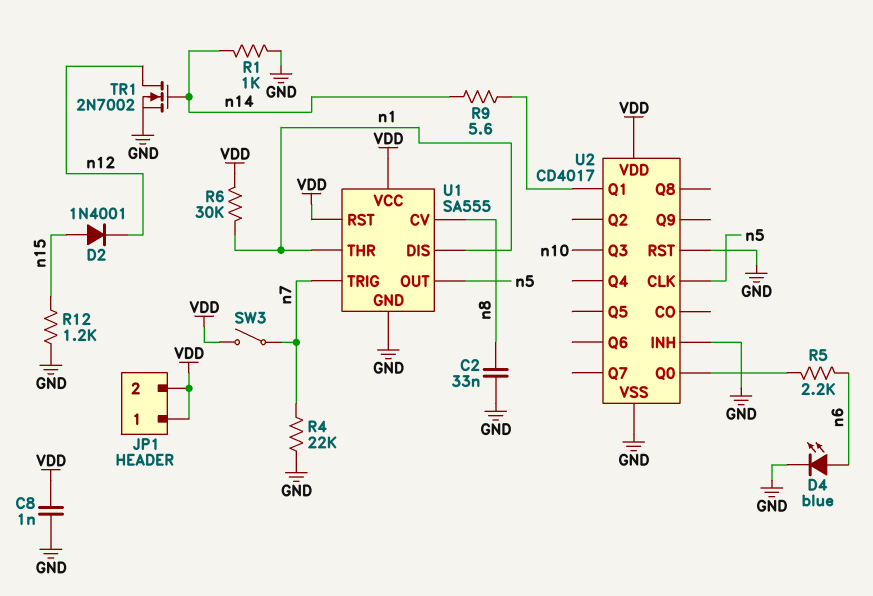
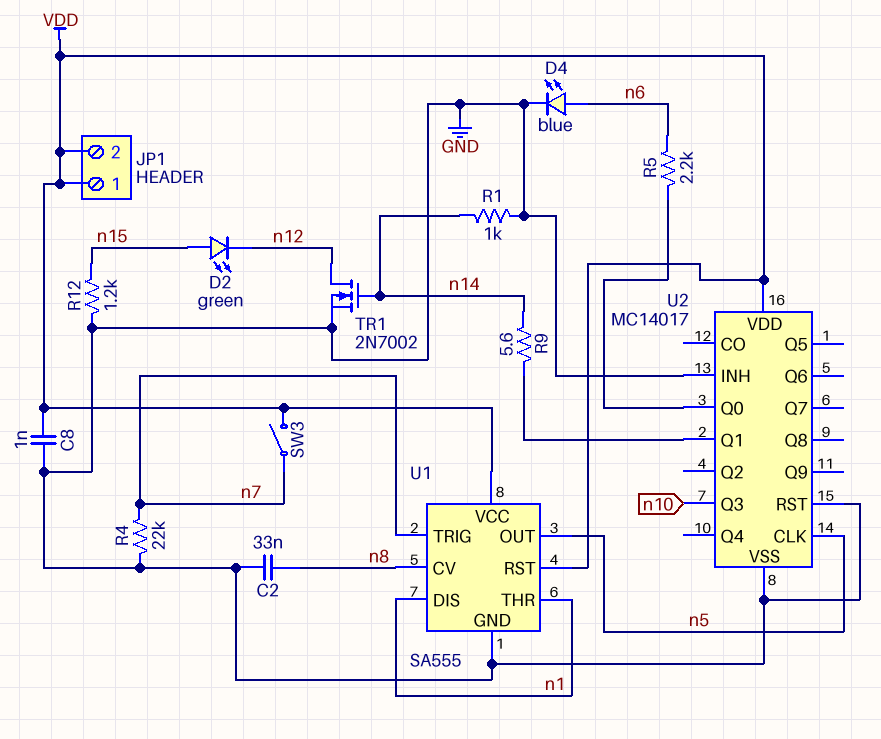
D2: diode 1N4001 (A n15, K n12) -> LED green (A n15, K n12)
R6: 30k (VDD, n1) -> none
U2: CD4017 -> MC14017

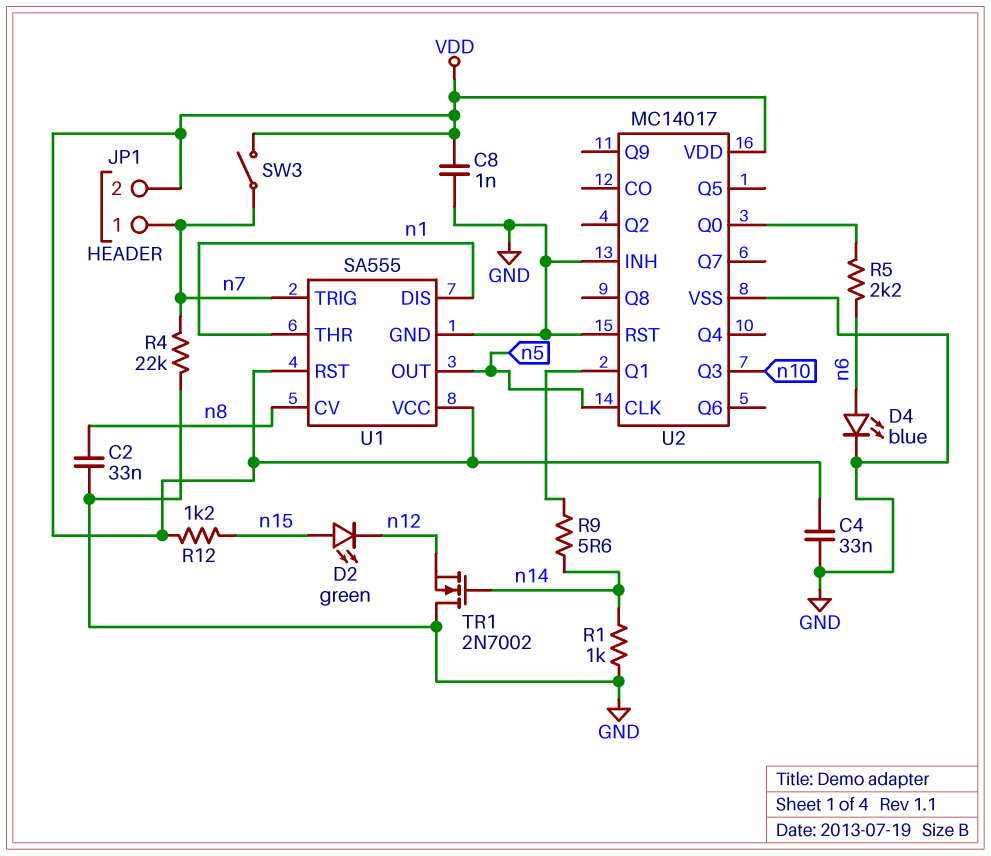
C4: none -> 33nF (GND, VDD)
JP1 pin 1: VDD -> n7
R12: 1.2k (GND, n15) -> 1.2k (VDD, n15)
TR1: NMOS 2N7002 (G n14, D n12, S GND) -> NMOS 2N7002 (G n14, D GND, S n12)

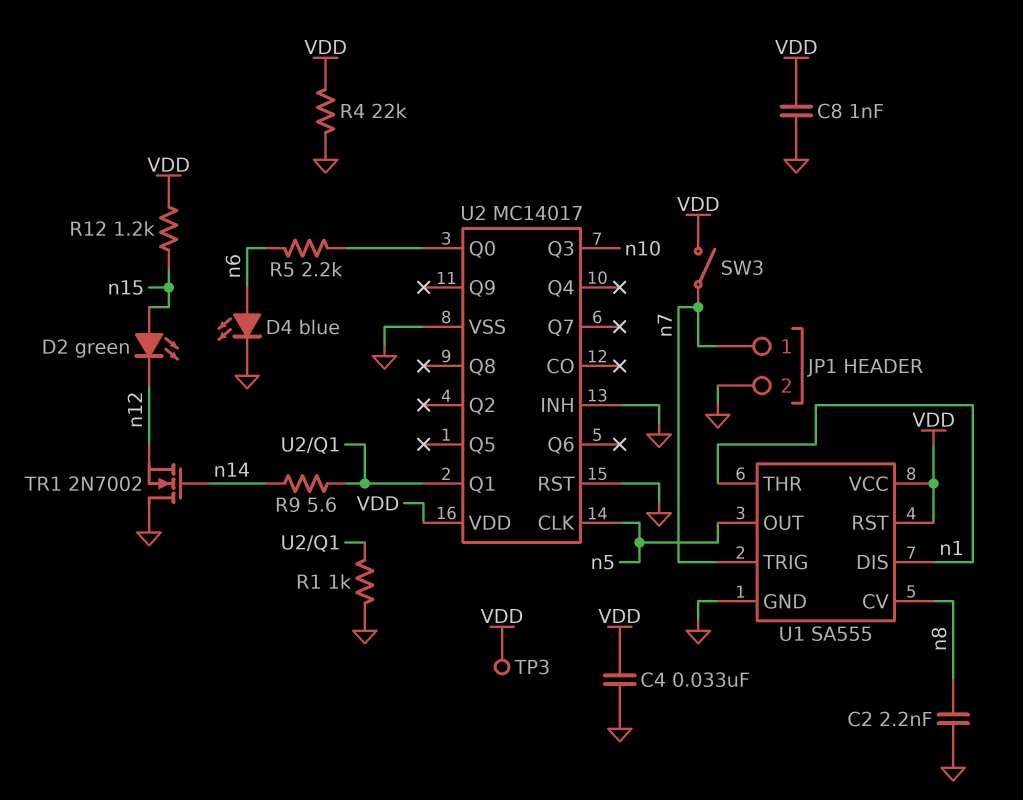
C2: 33nF (GND, n8) -> 2.2nF (GND, n8)
JP1 pin 2: VDD -> GND
R1: 1k (GND, n14) -> 1k (GND, U2/Q1)
R4: 22k (GND, n7) -> 22k (GND, VDD)
TP3: none -> test point (VDD)

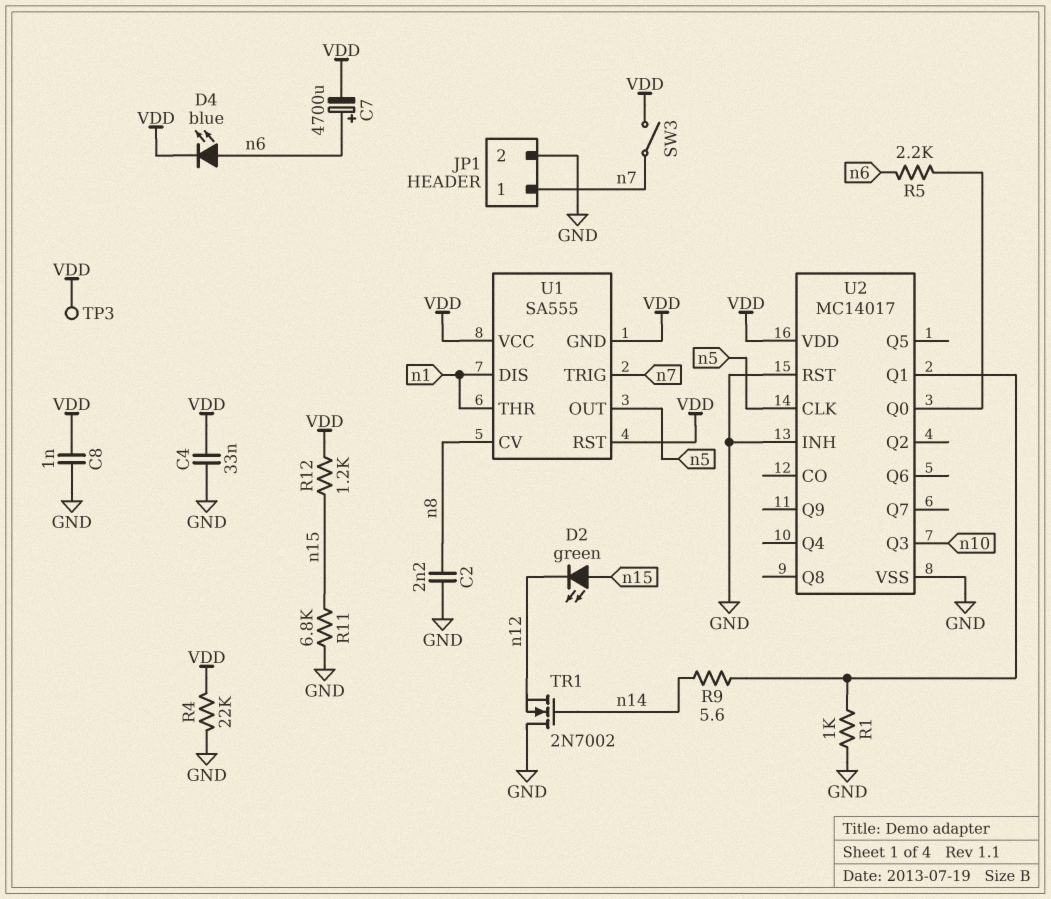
C7: none -> 4700uF (plus n6, minus VDD)
D4: LED blue (A n6, K GND) -> LED blue (A n6, K VDD)
R11: none -> 6.8k (GND, n15)
U1 pin GND: GND -> VDD

